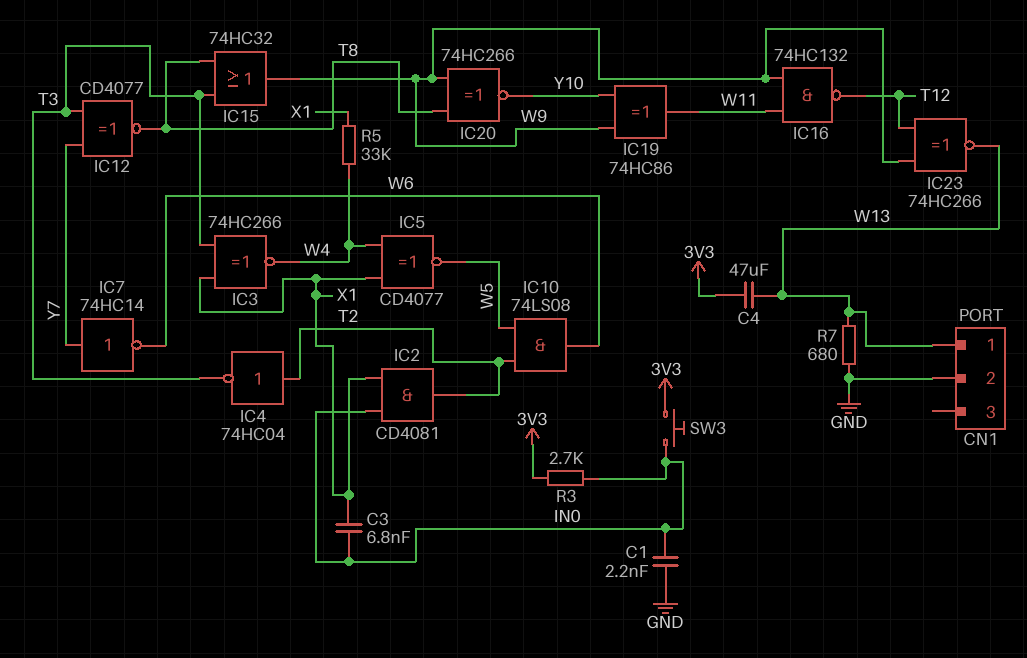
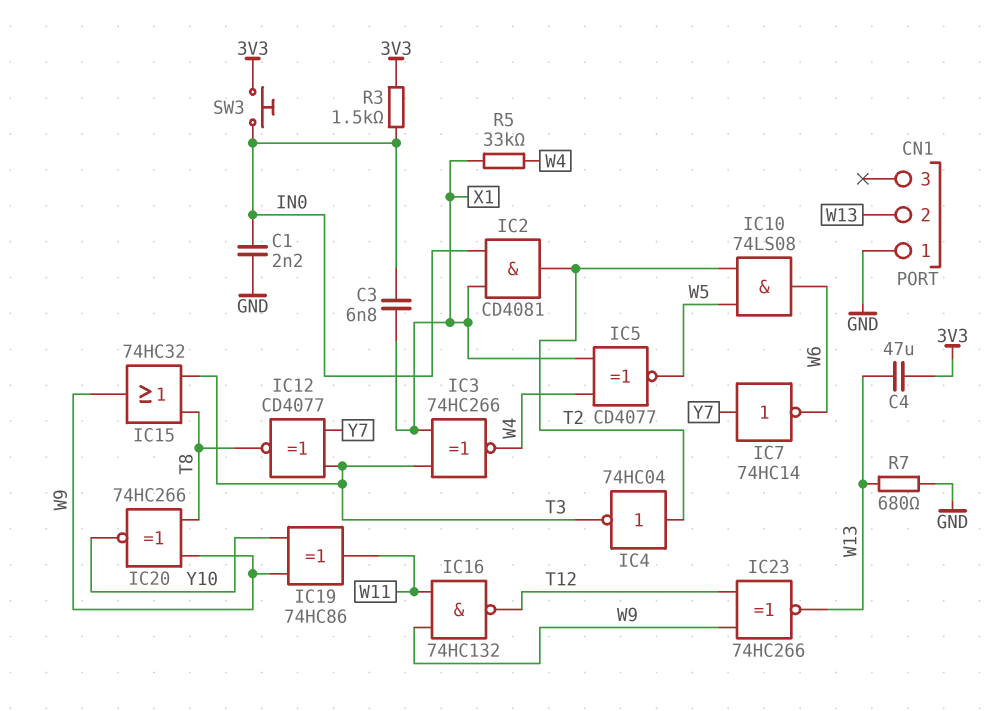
CN1 pin 1: W13 -> GND
CN1 pin 2: GND -> W13
R3: 2.7k (3V3, IN0) -> 1.5k (3V3, IN0)

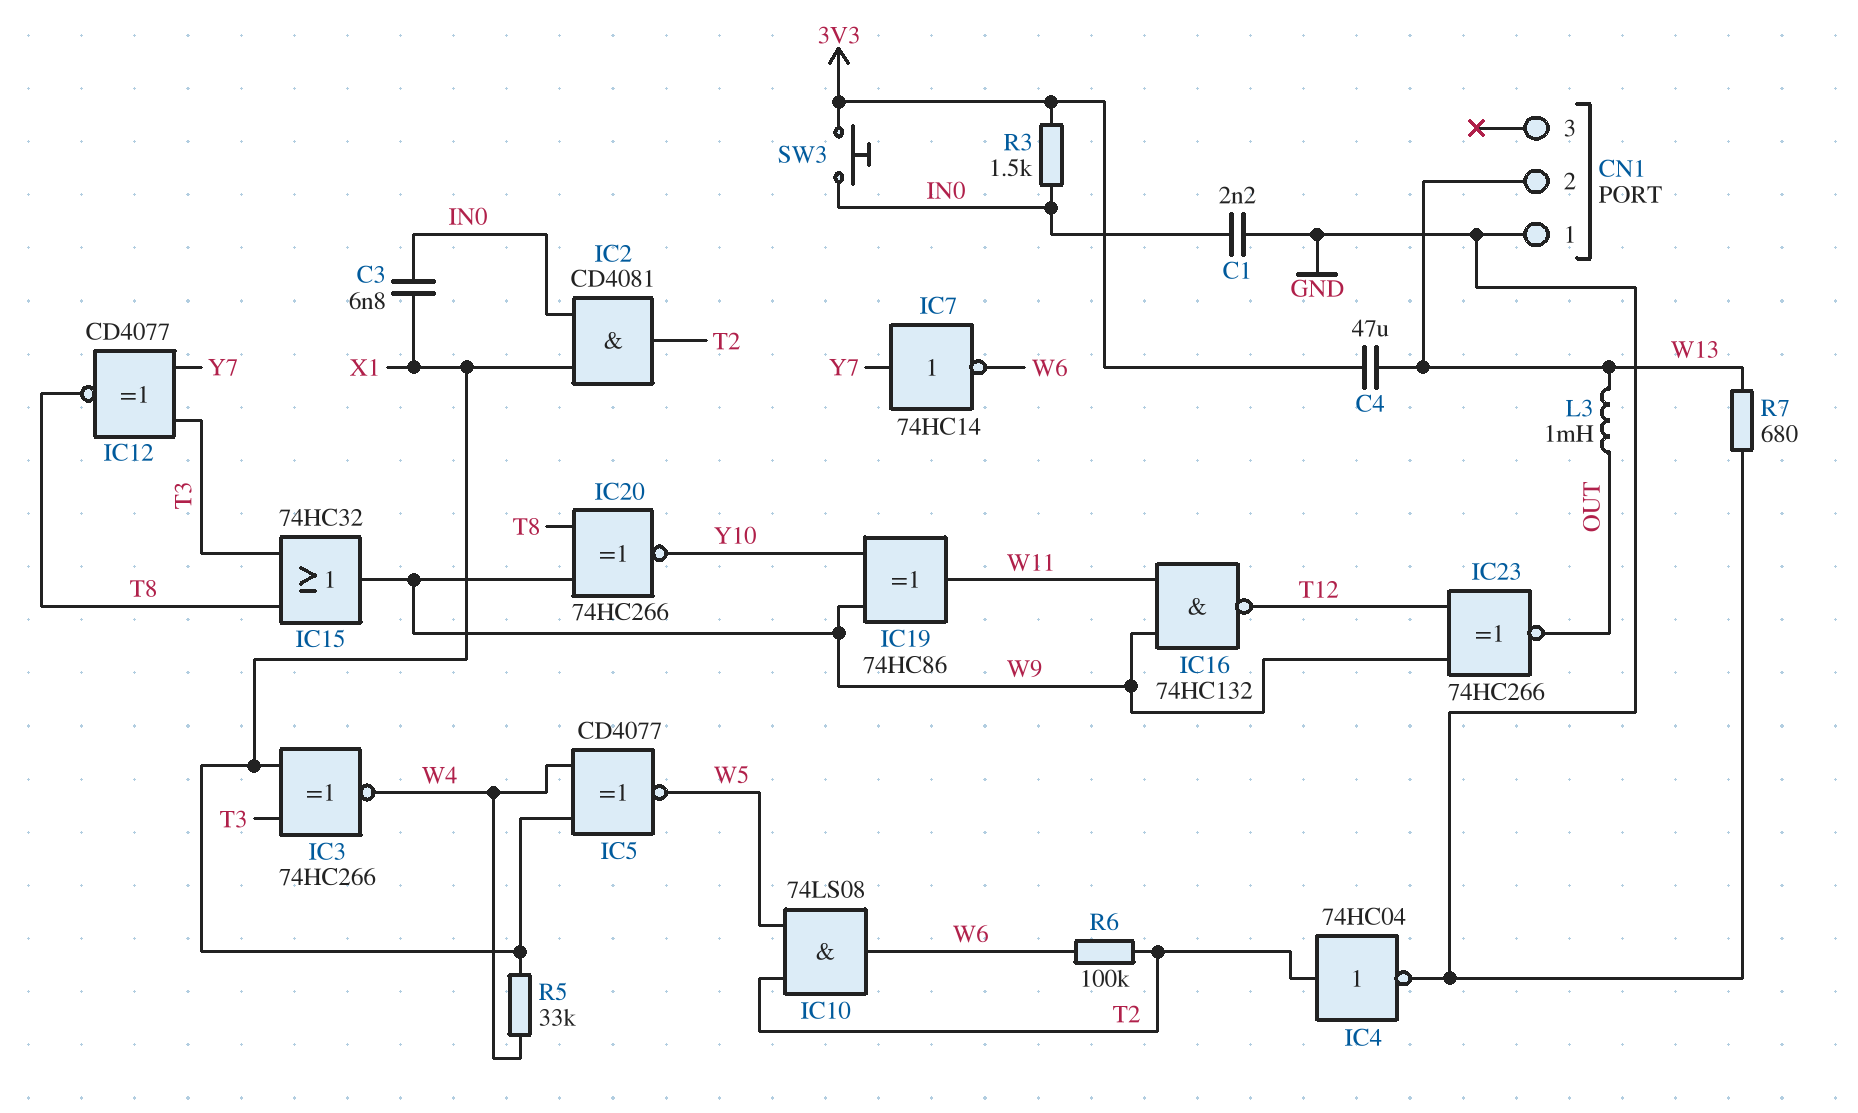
IC4: NOT 74HC04 (in T2, out T3) -> NOT 74HC04 (in T2, out GND)
IC23: XNOR 74HC266 (in T12, in W9, out W13) -> XNOR 74HC266 (in T12, in W9, out OUT)
L3: none -> 1mH (OUT, W13)
R6: none -> 100k (T2, W6)

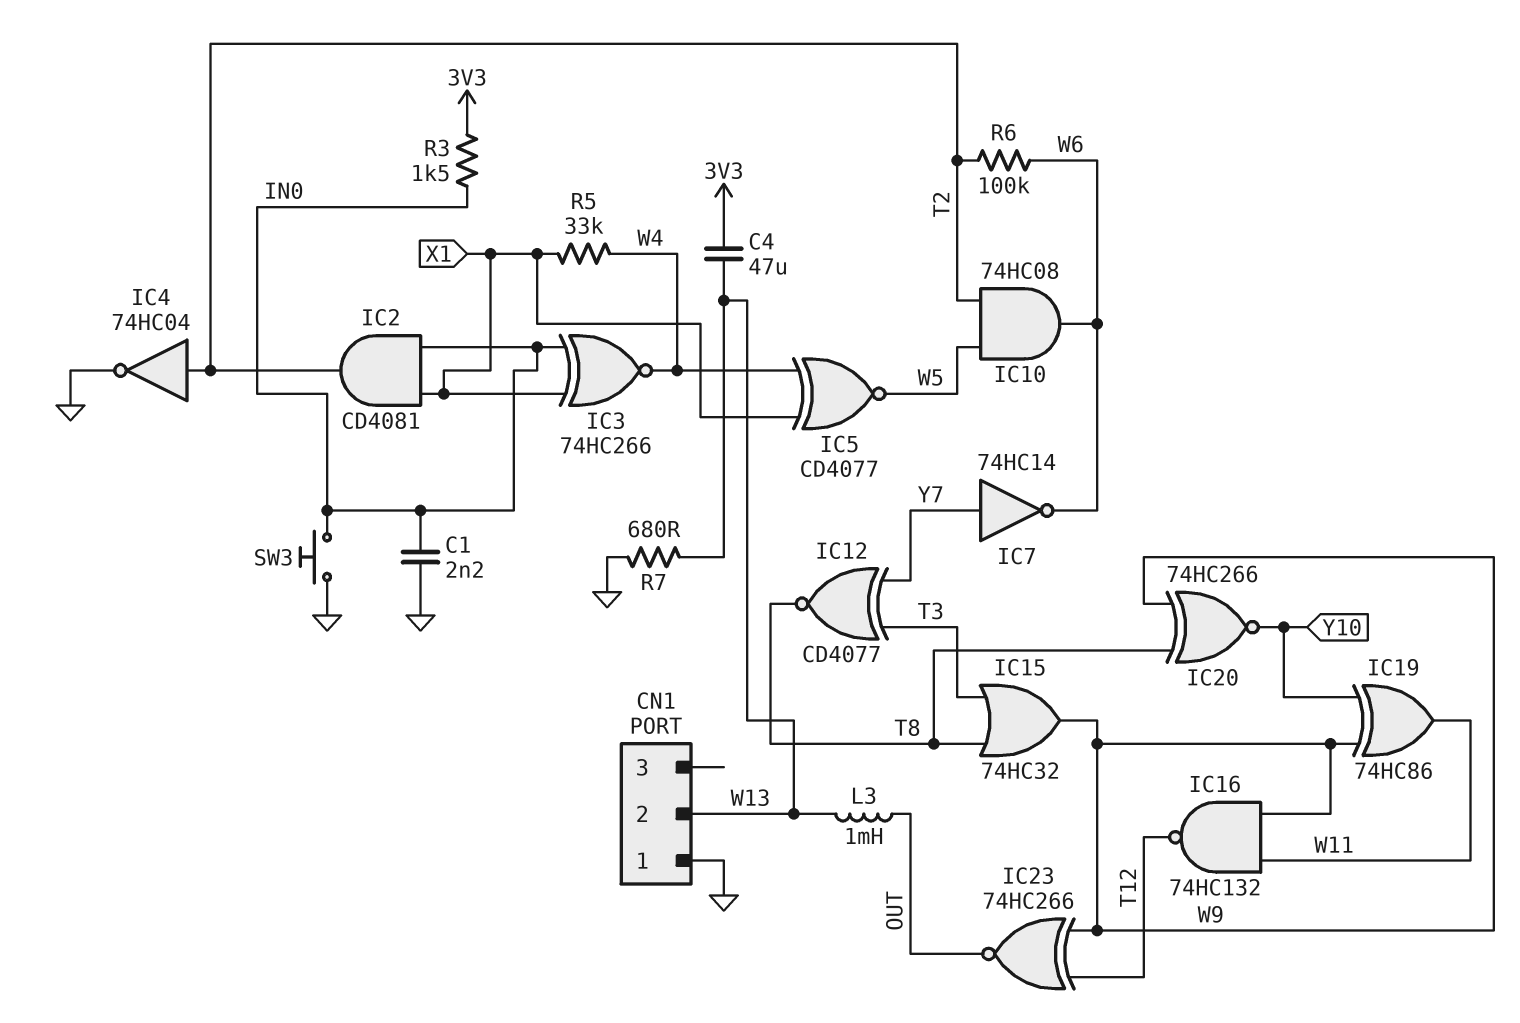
C3: 6.8nF (IN0, X1) -> none
IC3: XNOR 74HC266 (in T3, in X1, out W4) -> XNOR 74HC266 (in IN0, in X1, out W4)
IC10: AND 74LS08 (in T2, in W5, out W6) -> AND 74HC08 (in T2, in W5, out W6)
SW3: button (3V3, IN0) -> button (GND, IN0)

